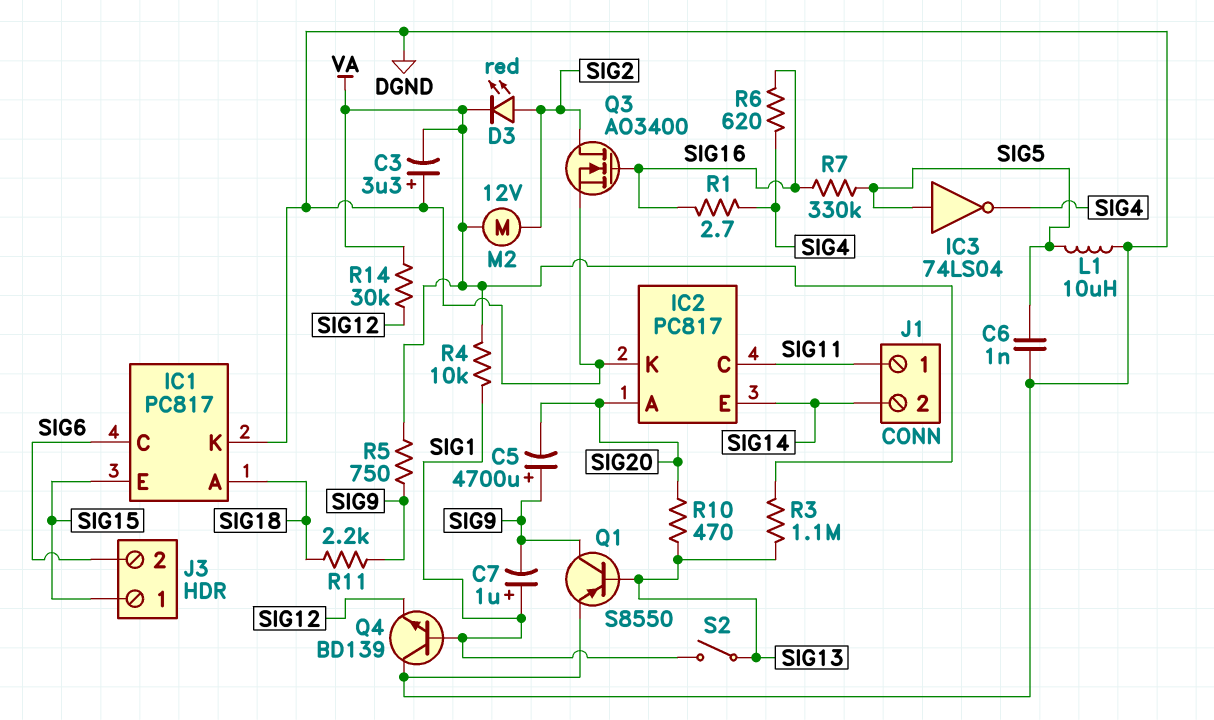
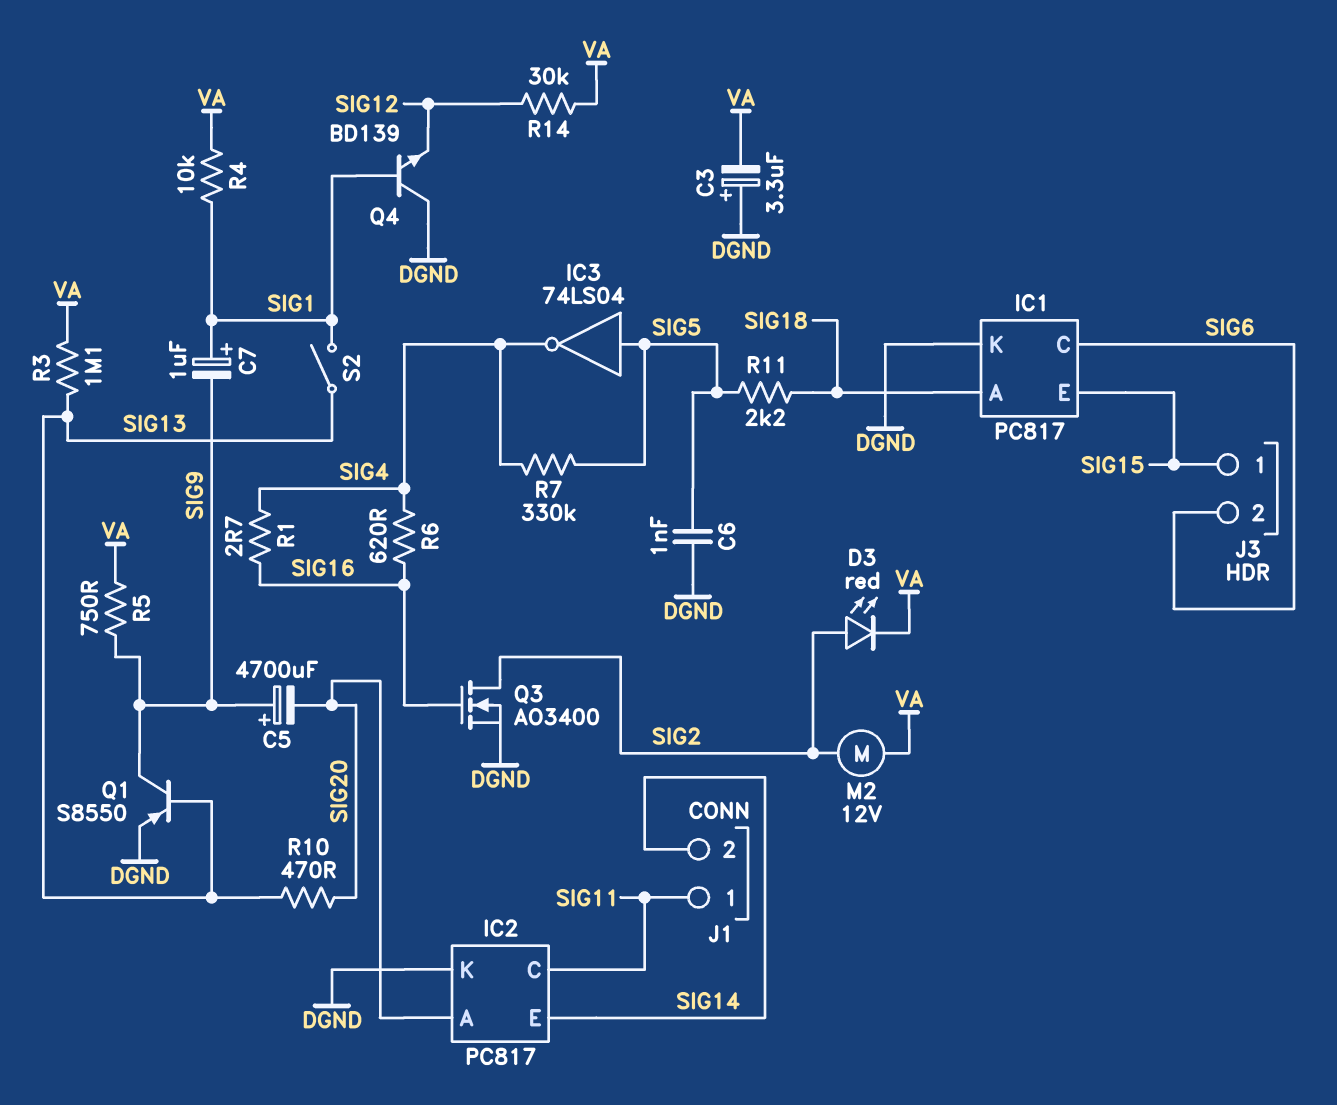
L1: 10uH (DGND, SIG5) -> none
R7: 330k (SIG5, SIG16) -> 330k (SIG4, SIG5)
R11: 2.2k (SIG9, SIG18) -> 2.2k (SIG5, SIG18)

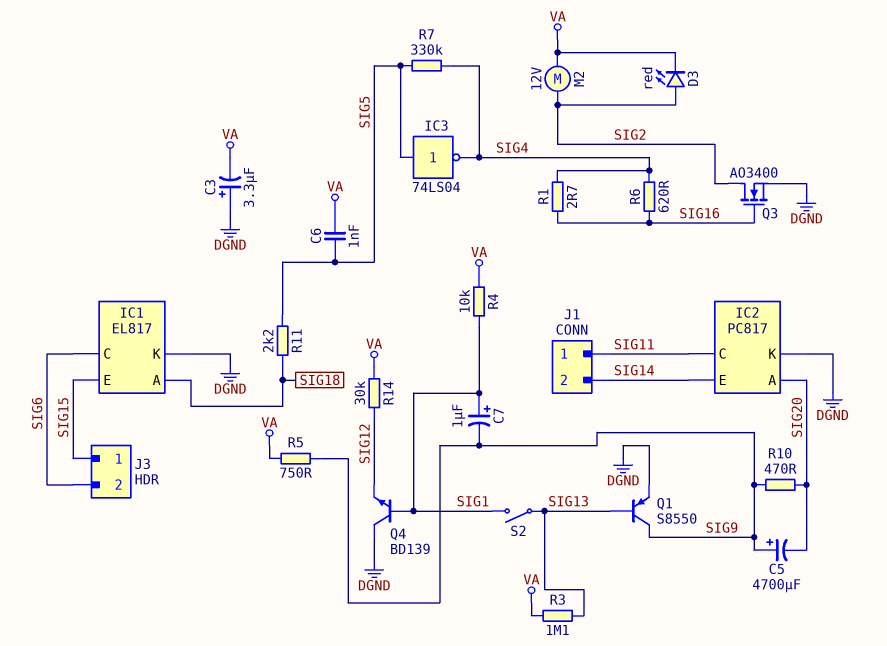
C6: 1nF (DGND, SIG5) -> 1nF (SIG5, VA)
IC1: PC817 -> EL817
R10: 470 (SIG13, SIG20) -> 470 (SIG9, SIG20)

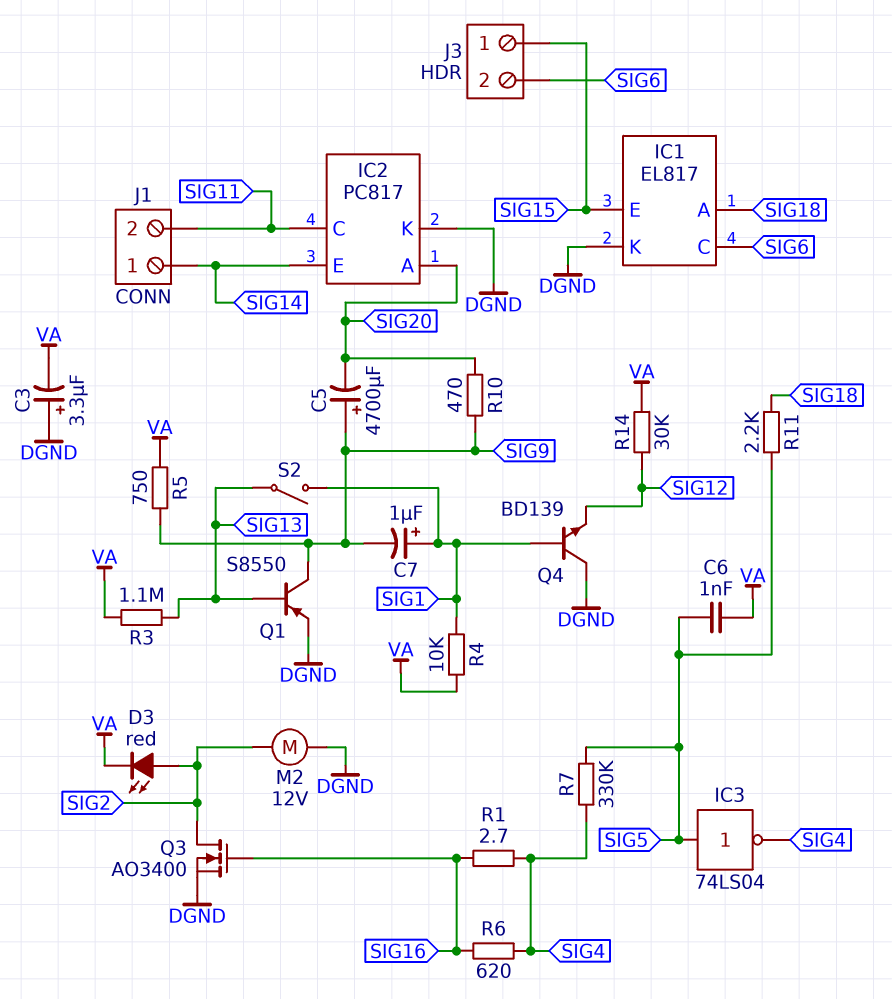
J1 pin 1: SIG11 -> SIG14
J1 pin 2: SIG14 -> SIG11
M2: motor 12V (SIG2, VA) -> motor 12V (DGND, SIG2)

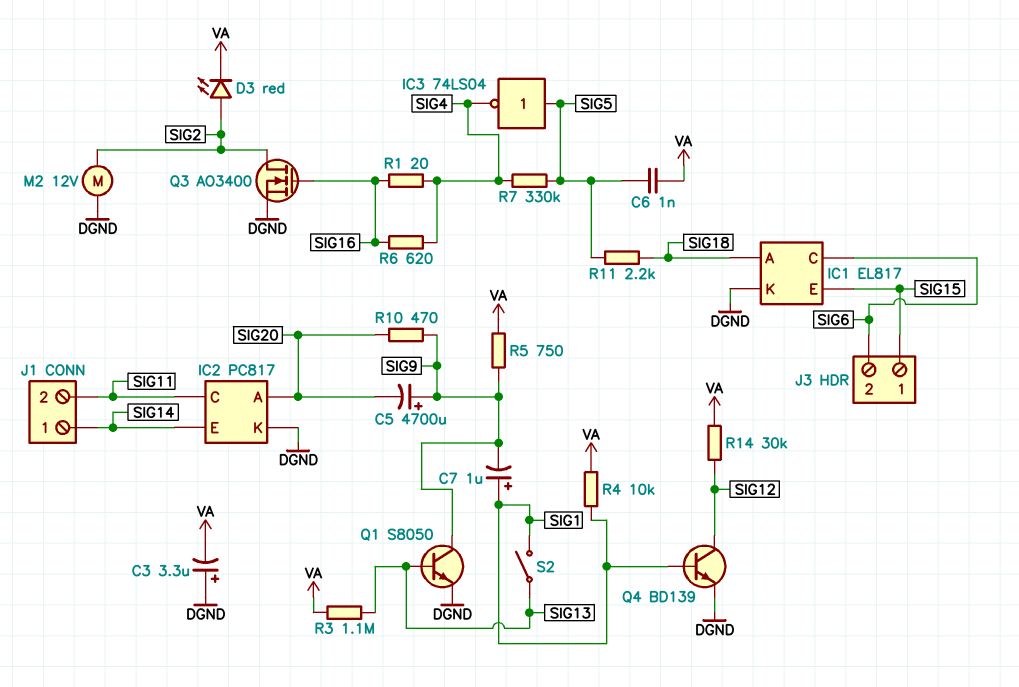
Q1: PNP S8550 (B SIG13, C SIG9, E DGND) -> NPN S8050 (B SIG13, C SIG9, E DGND)
Q4: NPN BD139 (B SIG1, C DGND, E SIG12) -> NPN BD139 (B SIG1, C SIG12, E DGND)
R1: 2.7 (SIG4, SIG16) -> 20 (SIG4, SIG16)

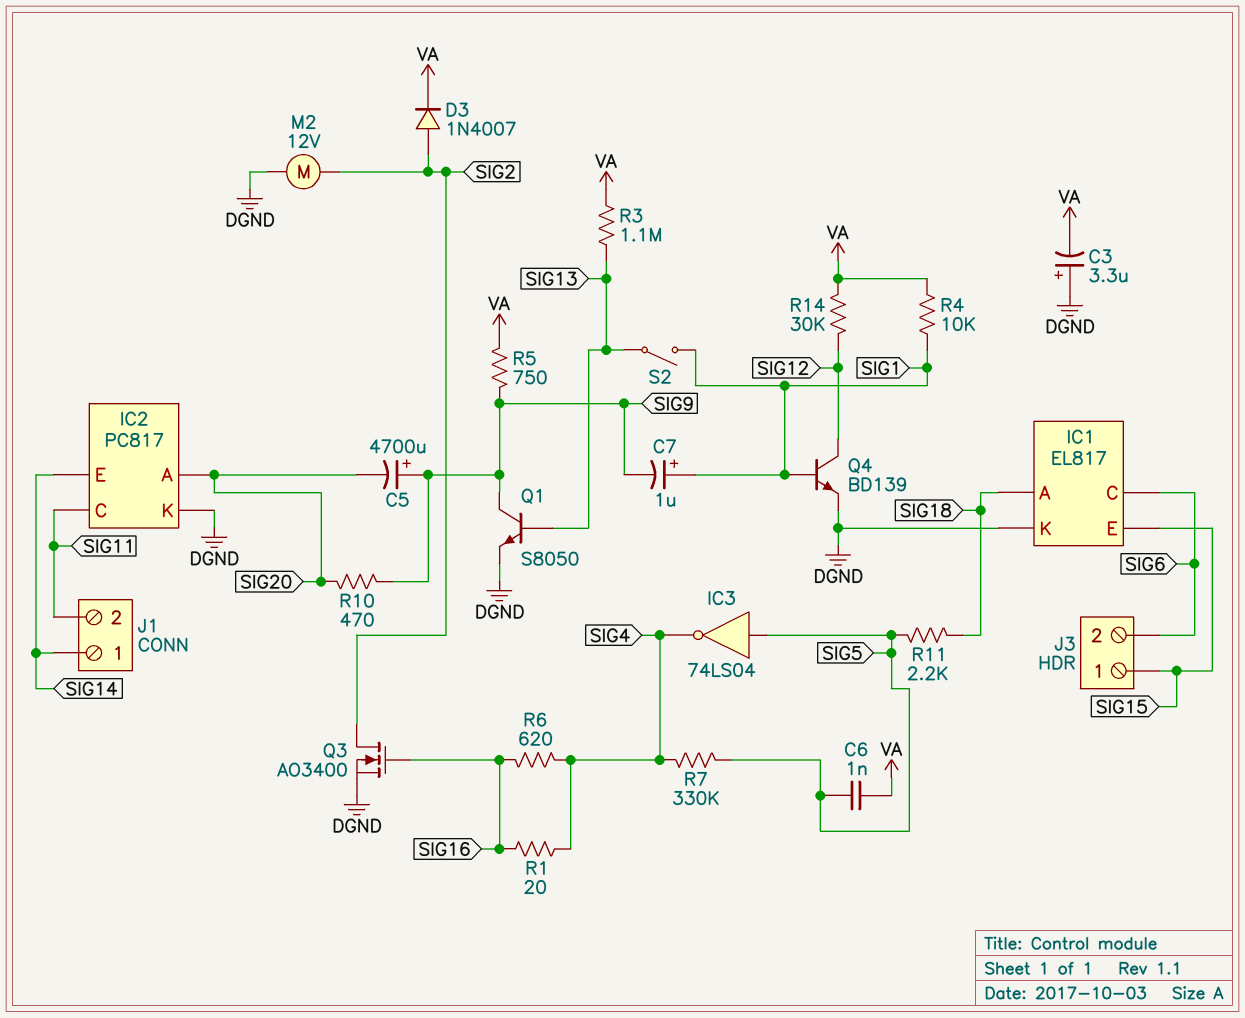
D3: LED red (A SIG2, K VA) -> diode 1N4007 (A SIG2, K VA)

